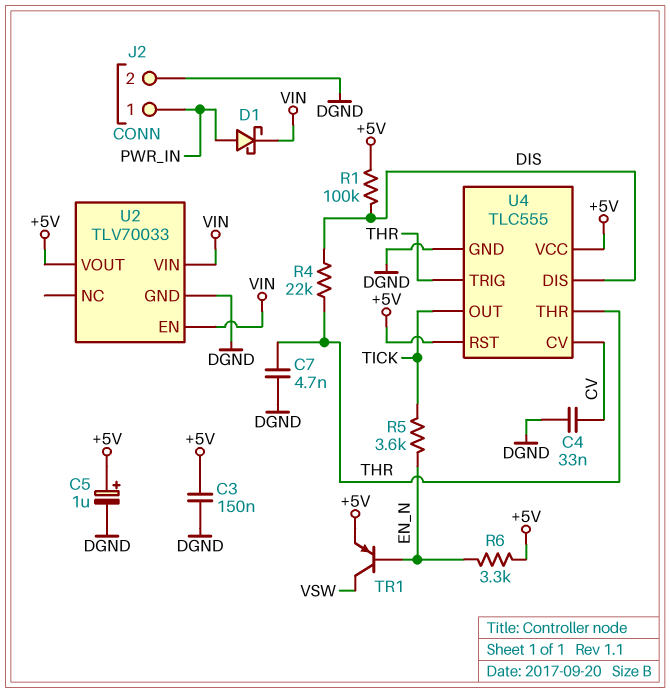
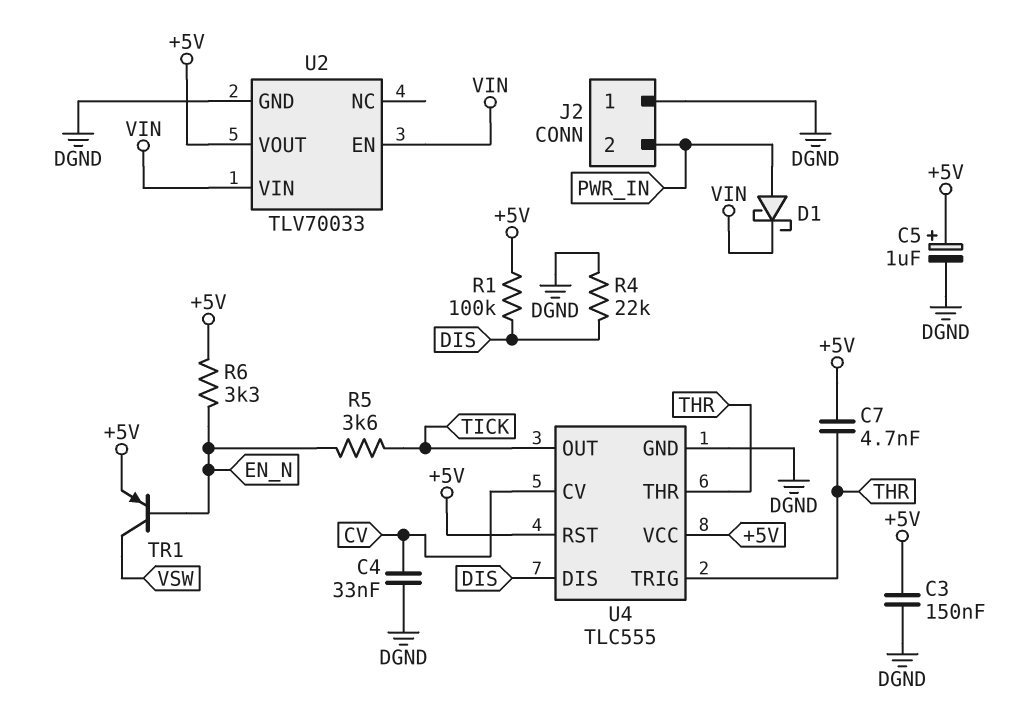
C7: 4.7nF (DGND, THR) -> 4.7nF (+5V, THR)
J2 pin 1: PWR_IN -> DGND
J2 pin 2: DGND -> PWR_IN
R4: 22k (DIS, THR) -> 22k (DGND, DIS)

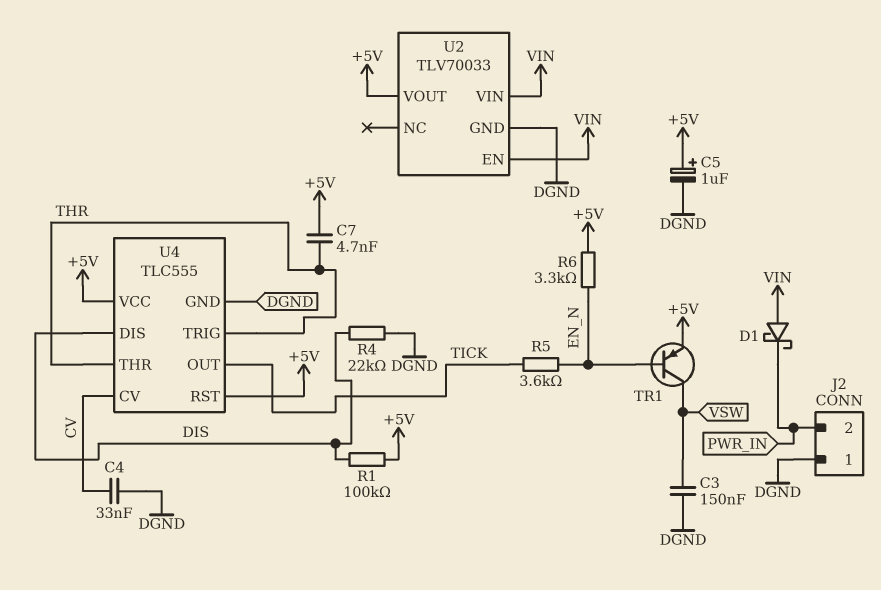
C3: 150nF (+5V, DGND) -> 150nF (DGND, VSW)
D1: schottky (A PWR_IN, K VIN) -> schottky (A VIN, K PWR_IN)

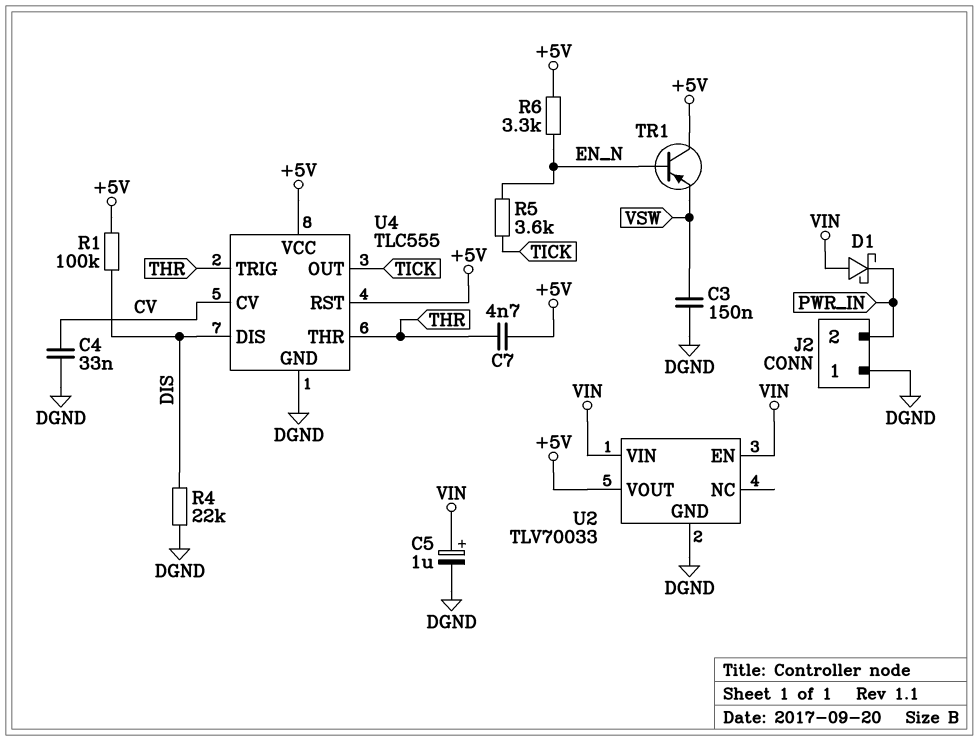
C5: 1uF (plus +5V, minus DGND) -> 1uF (plus VIN, minus DGND)
TR1: PNP (B EN_N, C VSW, E +5V) -> PNP (B EN_N, C +5V, E VSW)

